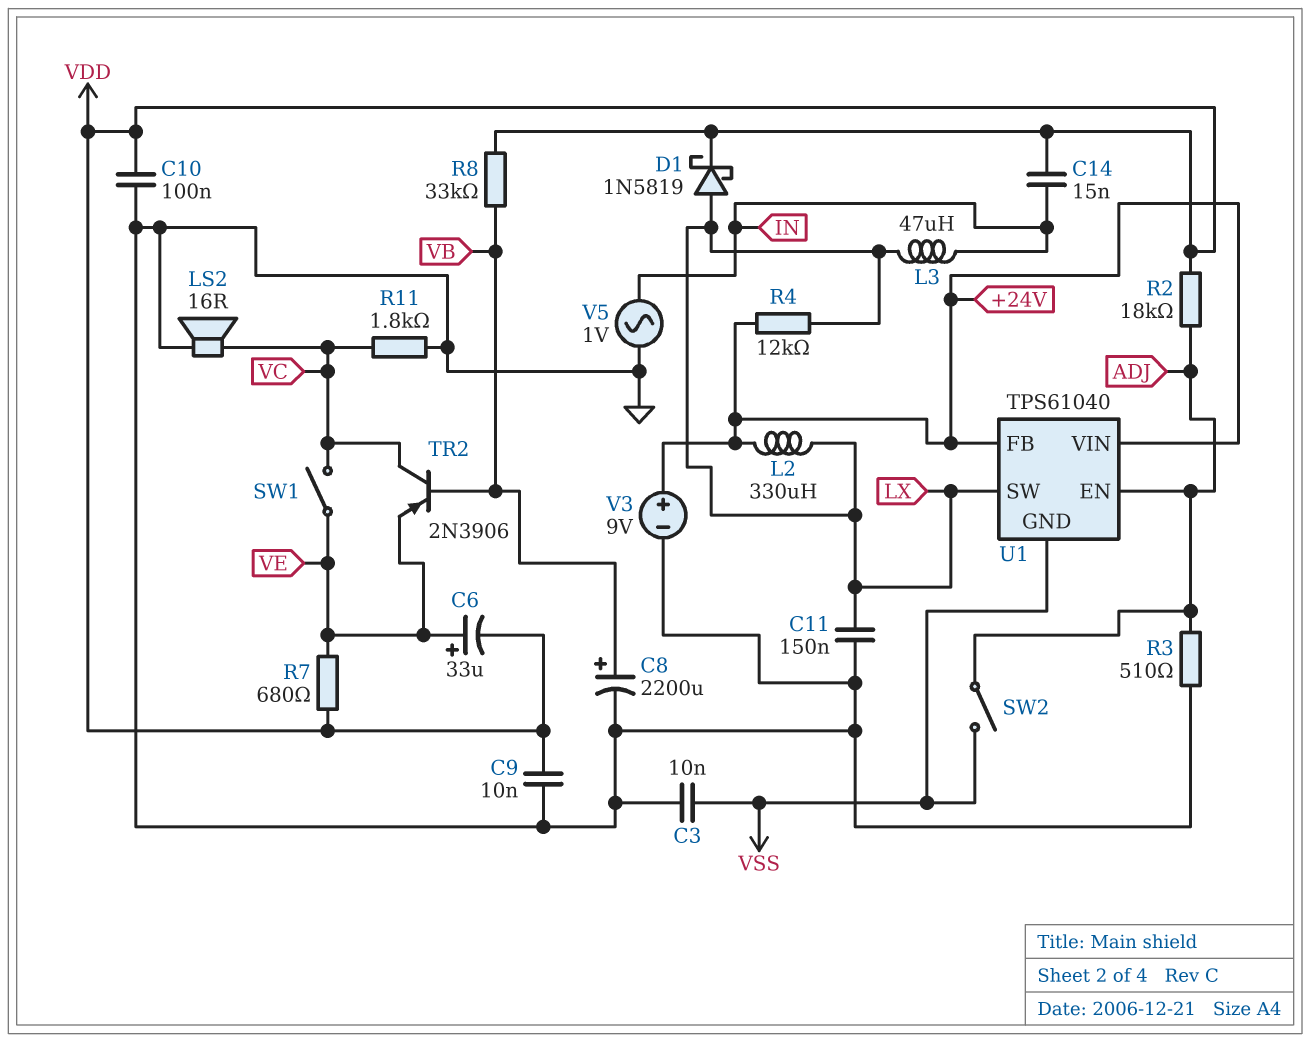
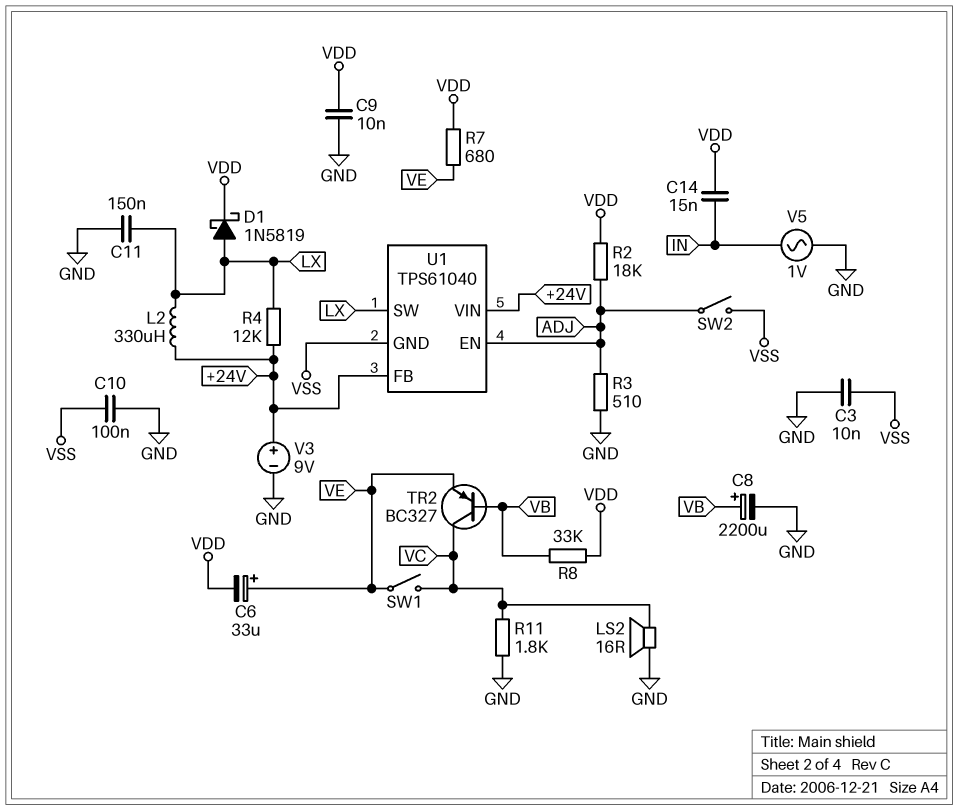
C10: 100nF (GND, VDD) -> 100nF (GND, VSS)
L3: 47uH (IN, LX) -> none
TR2: PNP 2N3906 (B VB, C VC, E VE) -> PNP BC327 (B VB, C VC, E VE)

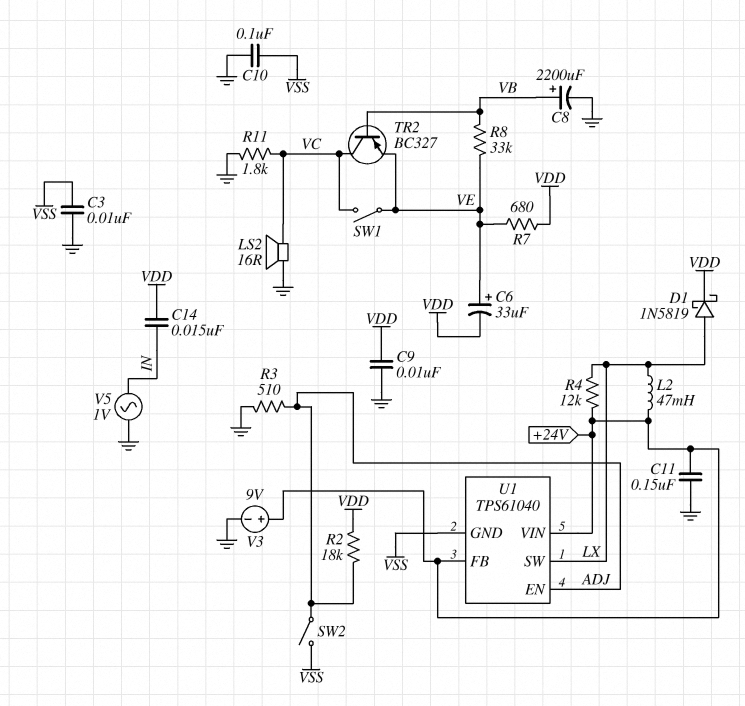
C11: 150nF (GND, LX) -> 150nF (+24V, GND)
L2: 330uH (+24V, LX) -> 47mH (+24V, LX)
R8: 33k (VB, VDD) -> 33k (VB, VE)

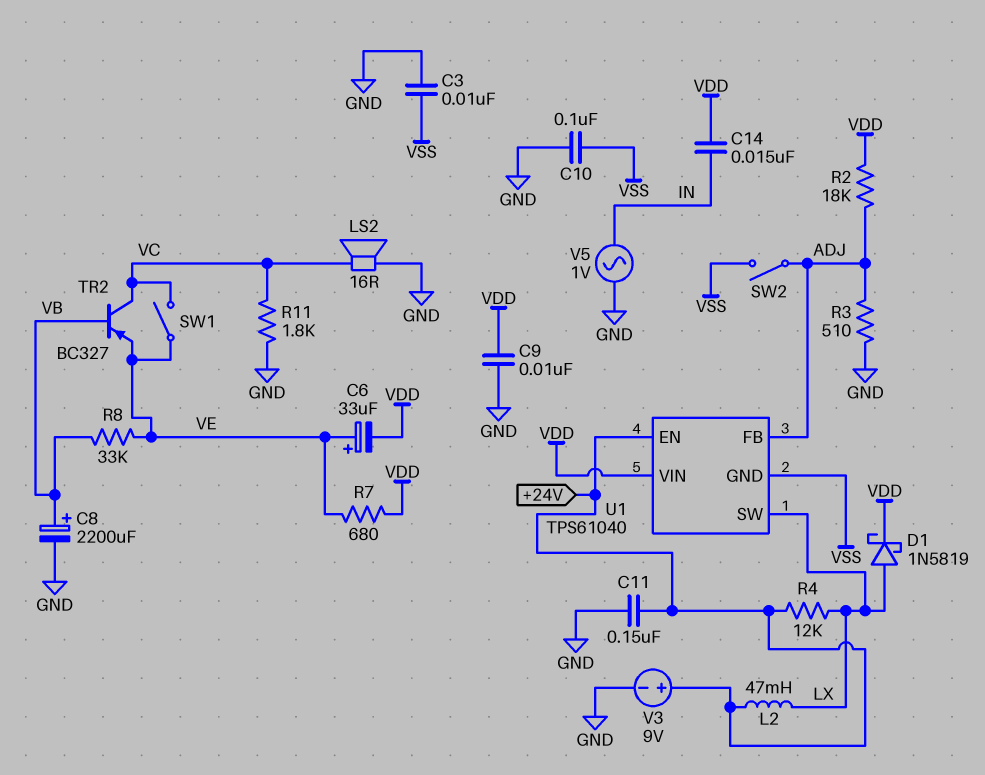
U1 pin EN: ADJ -> +24V
U1 pin FB: +24V -> ADJ
U1 pin VIN: +24V -> VDD

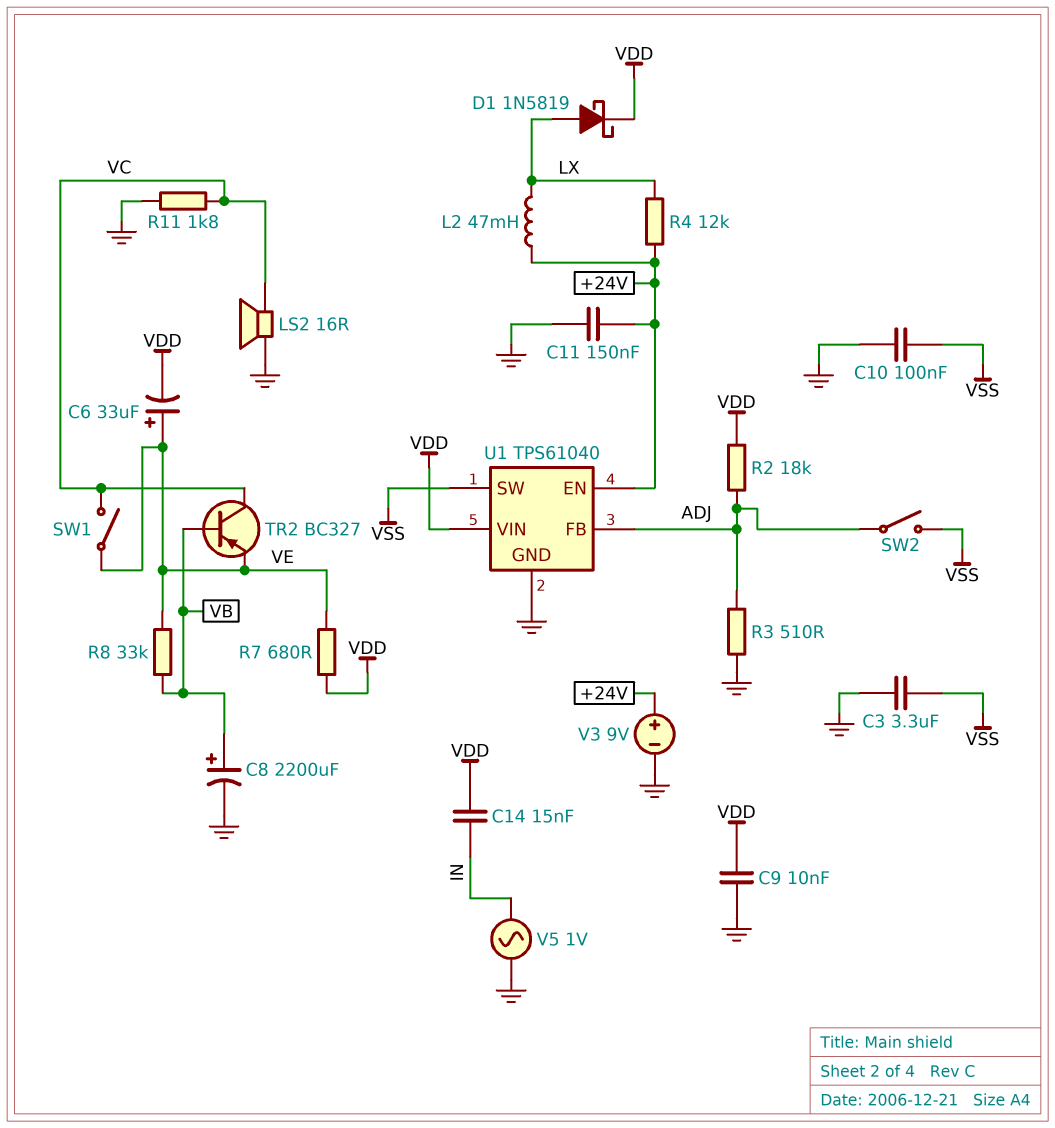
C3: 10nF (GND, VSS) -> 3.3uF (GND, VSS)
U1 pin GND: VSS -> GND
U1 pin SW: LX -> VSS

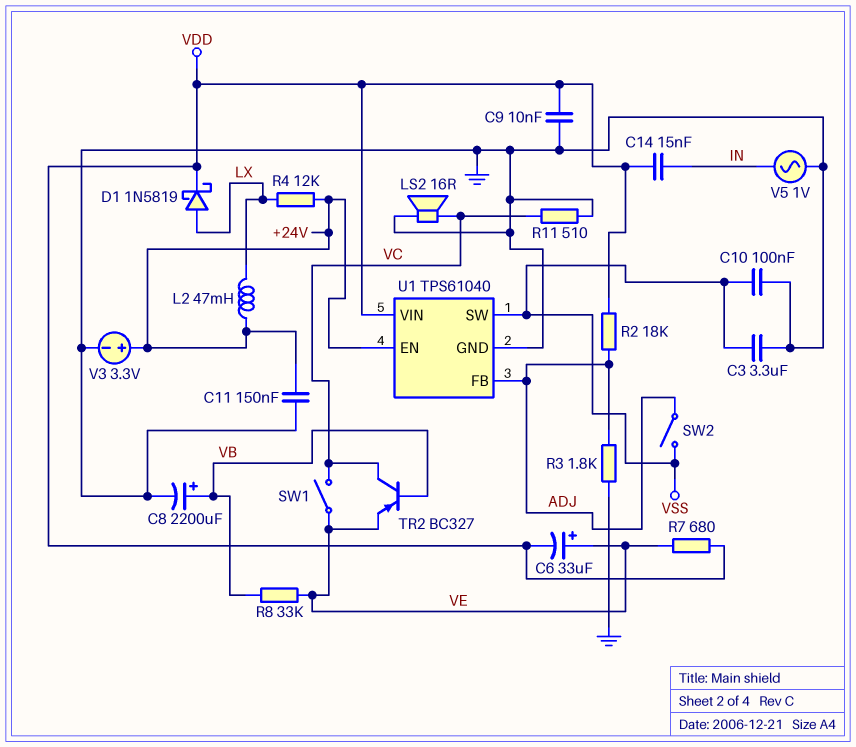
R3: 510 (ADJ, GND) -> 1.8k (ADJ, GND)
R11: 1.8k (GND, VC) -> 510 (GND, VC)
V3: 9V (plus +24V, minus GND) -> 3.3V (plus +24V, minus GND)

